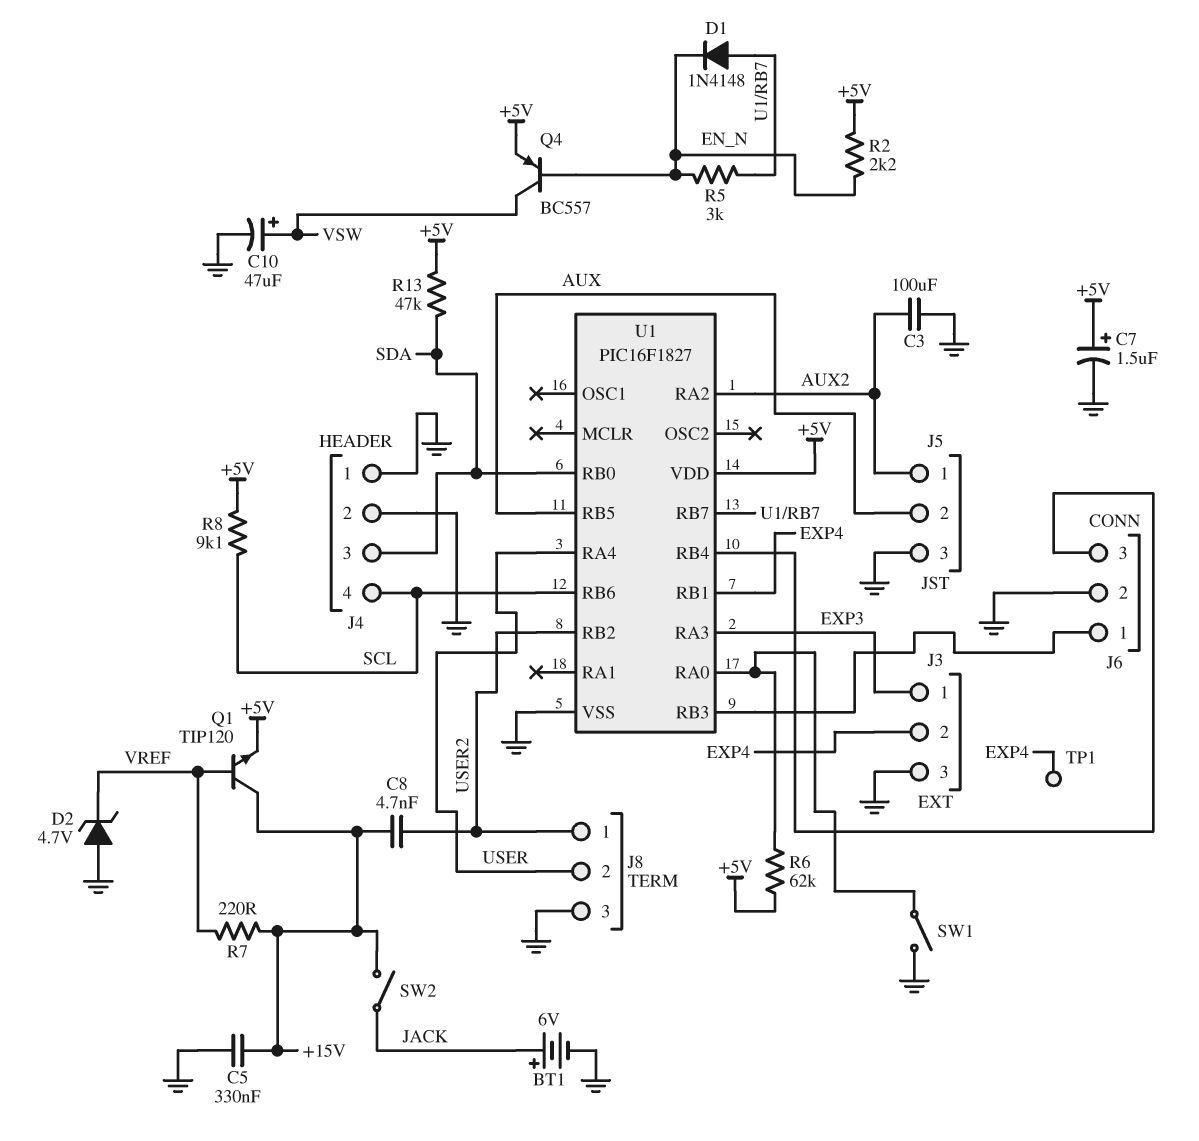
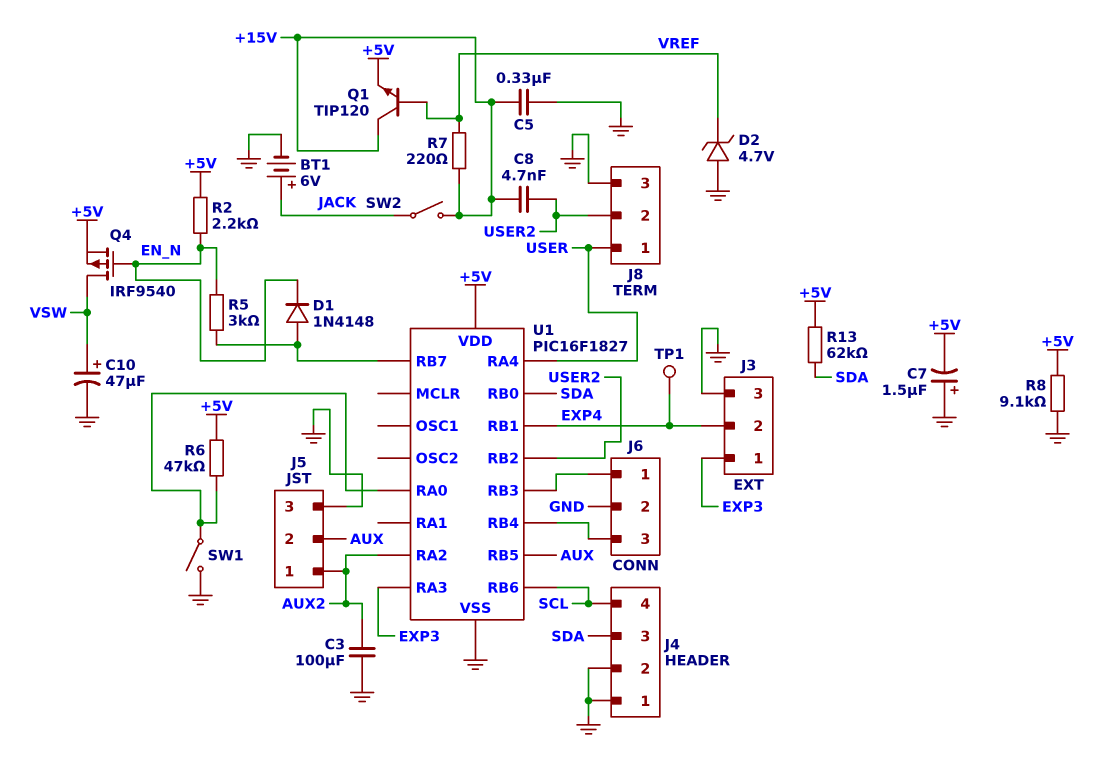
C7: 1.5uF (plus +5V, minus GND) -> 1.5uF (plus GND, minus +5V)
J8 pin 1: USER2 -> USER
J8 pin 2: USER -> USER2
Q4: PNP BC557 (B EN_N, C VSW, E +5V) -> PMOS IRF9540 (G EN_N, D VSW, S +5V)
R6: 62k (+5V, U1/RA0) -> 47k (+5V, U1/RA0)
R8: 9.1k (+5V, SCL) -> 9.1k (+5V, GND)
R13: 47k (+5V, SDA) -> 62k (+5V, SDA)

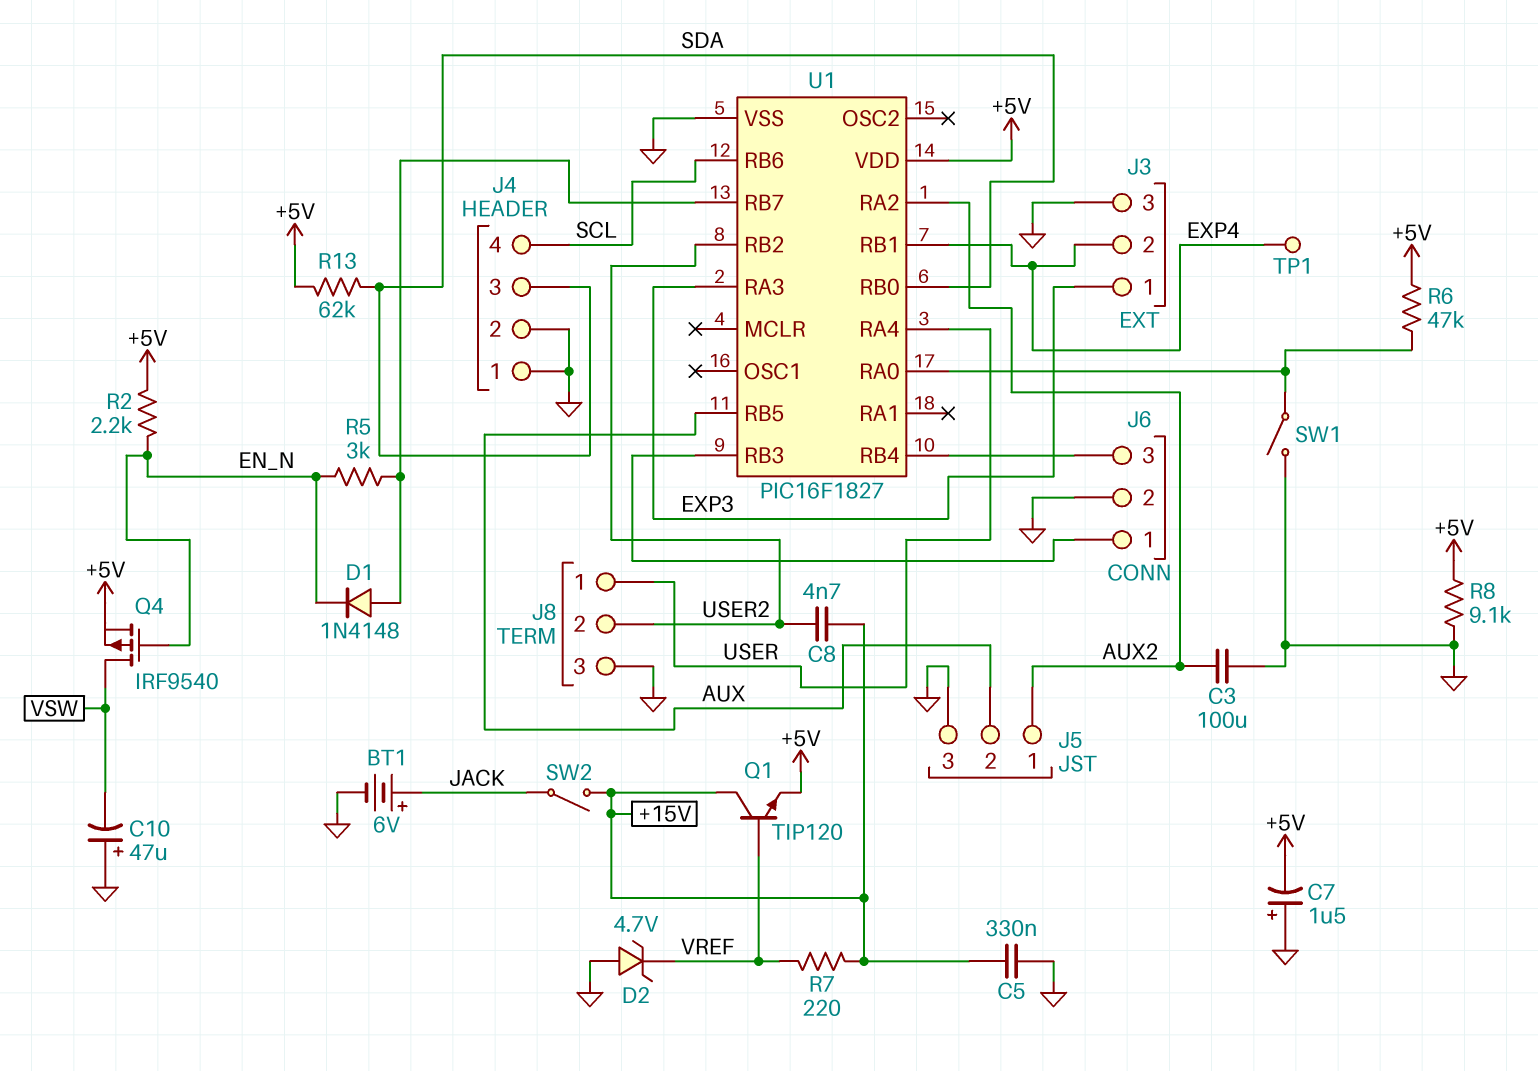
C10: 47uF (plus VSW, minus GND) -> 47uF (plus GND, minus VSW)

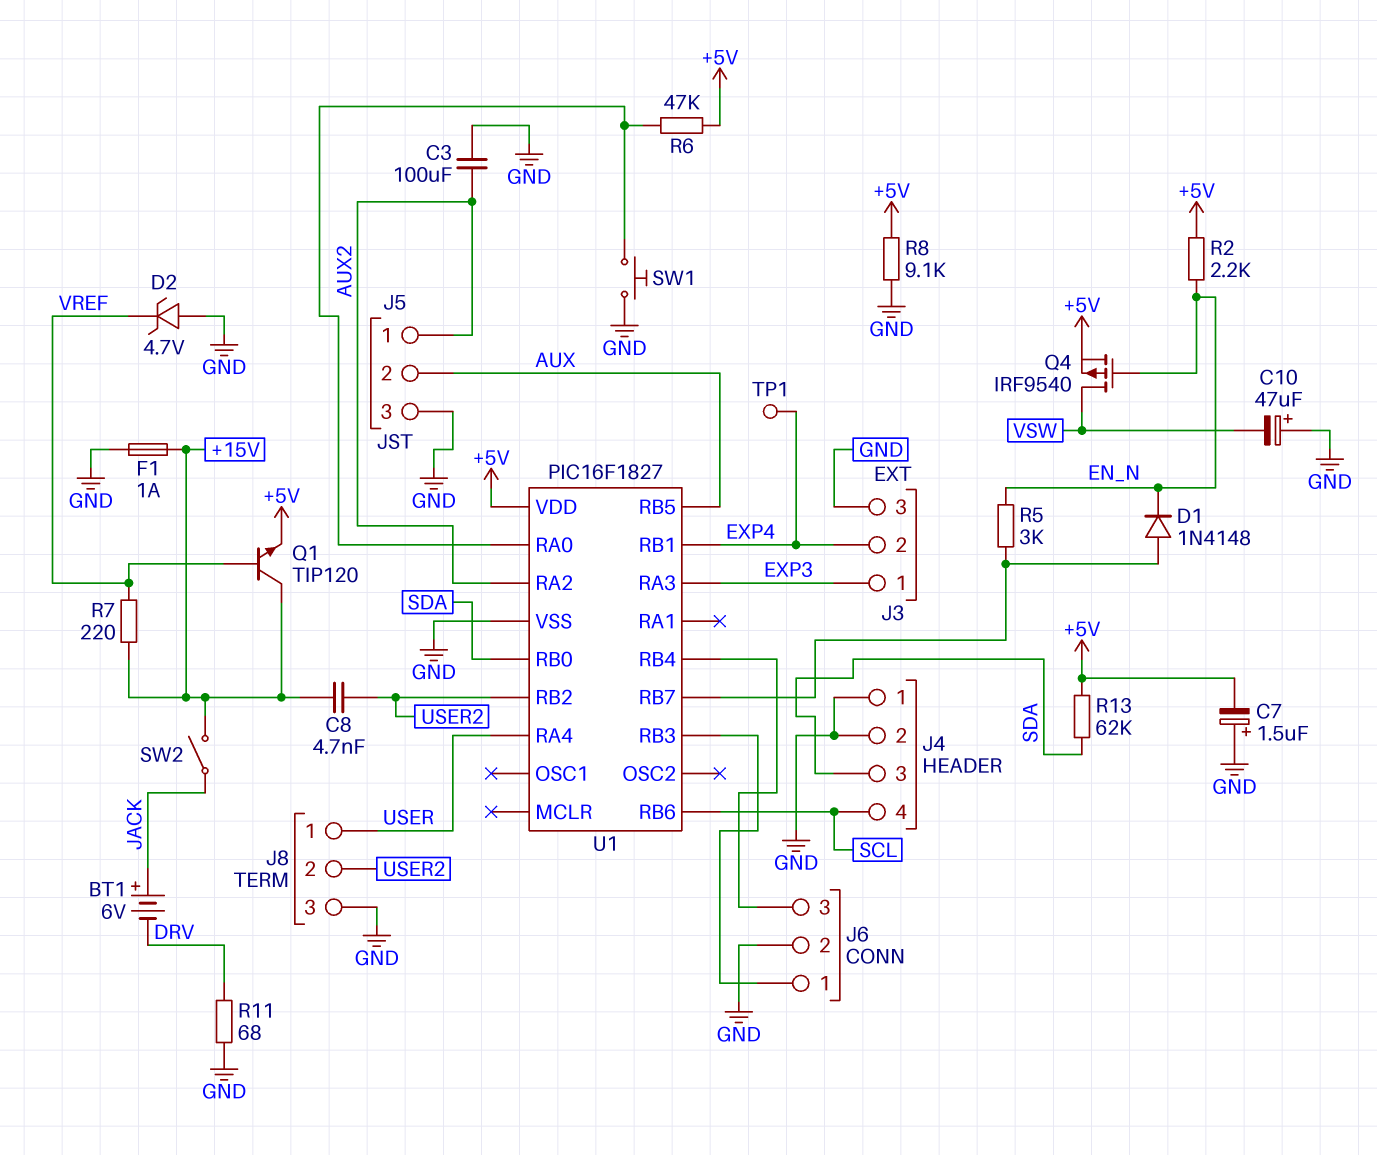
BT1: 6V (plus JACK, minus GND) -> 6V (plus JACK, minus DRV)
C5: 330nF (+15V, GND) -> none
F1: none -> 1A (+15V, GND)
R11: none -> 68 (DRV, GND)
SW1: switch (GND, U1/RA0) -> button (GND, U1/RA0)

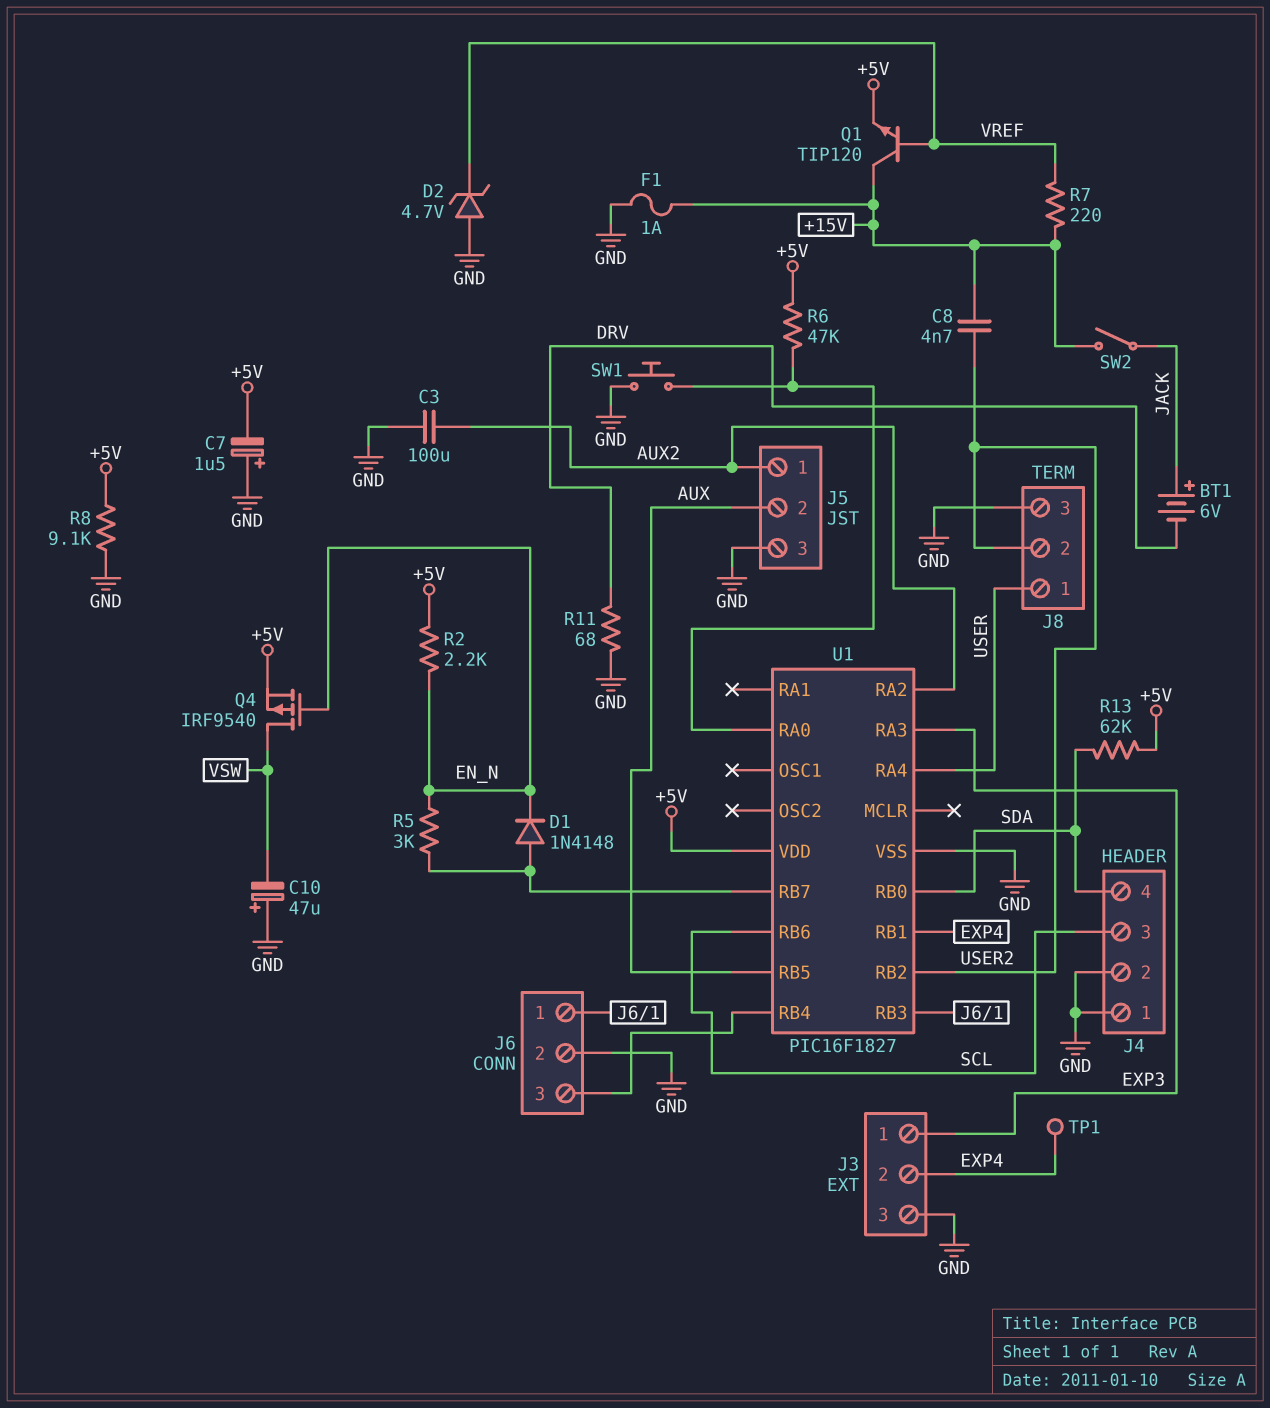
J4 pin 3: SDA -> SCL
J4 pin 4: SCL -> SDA

